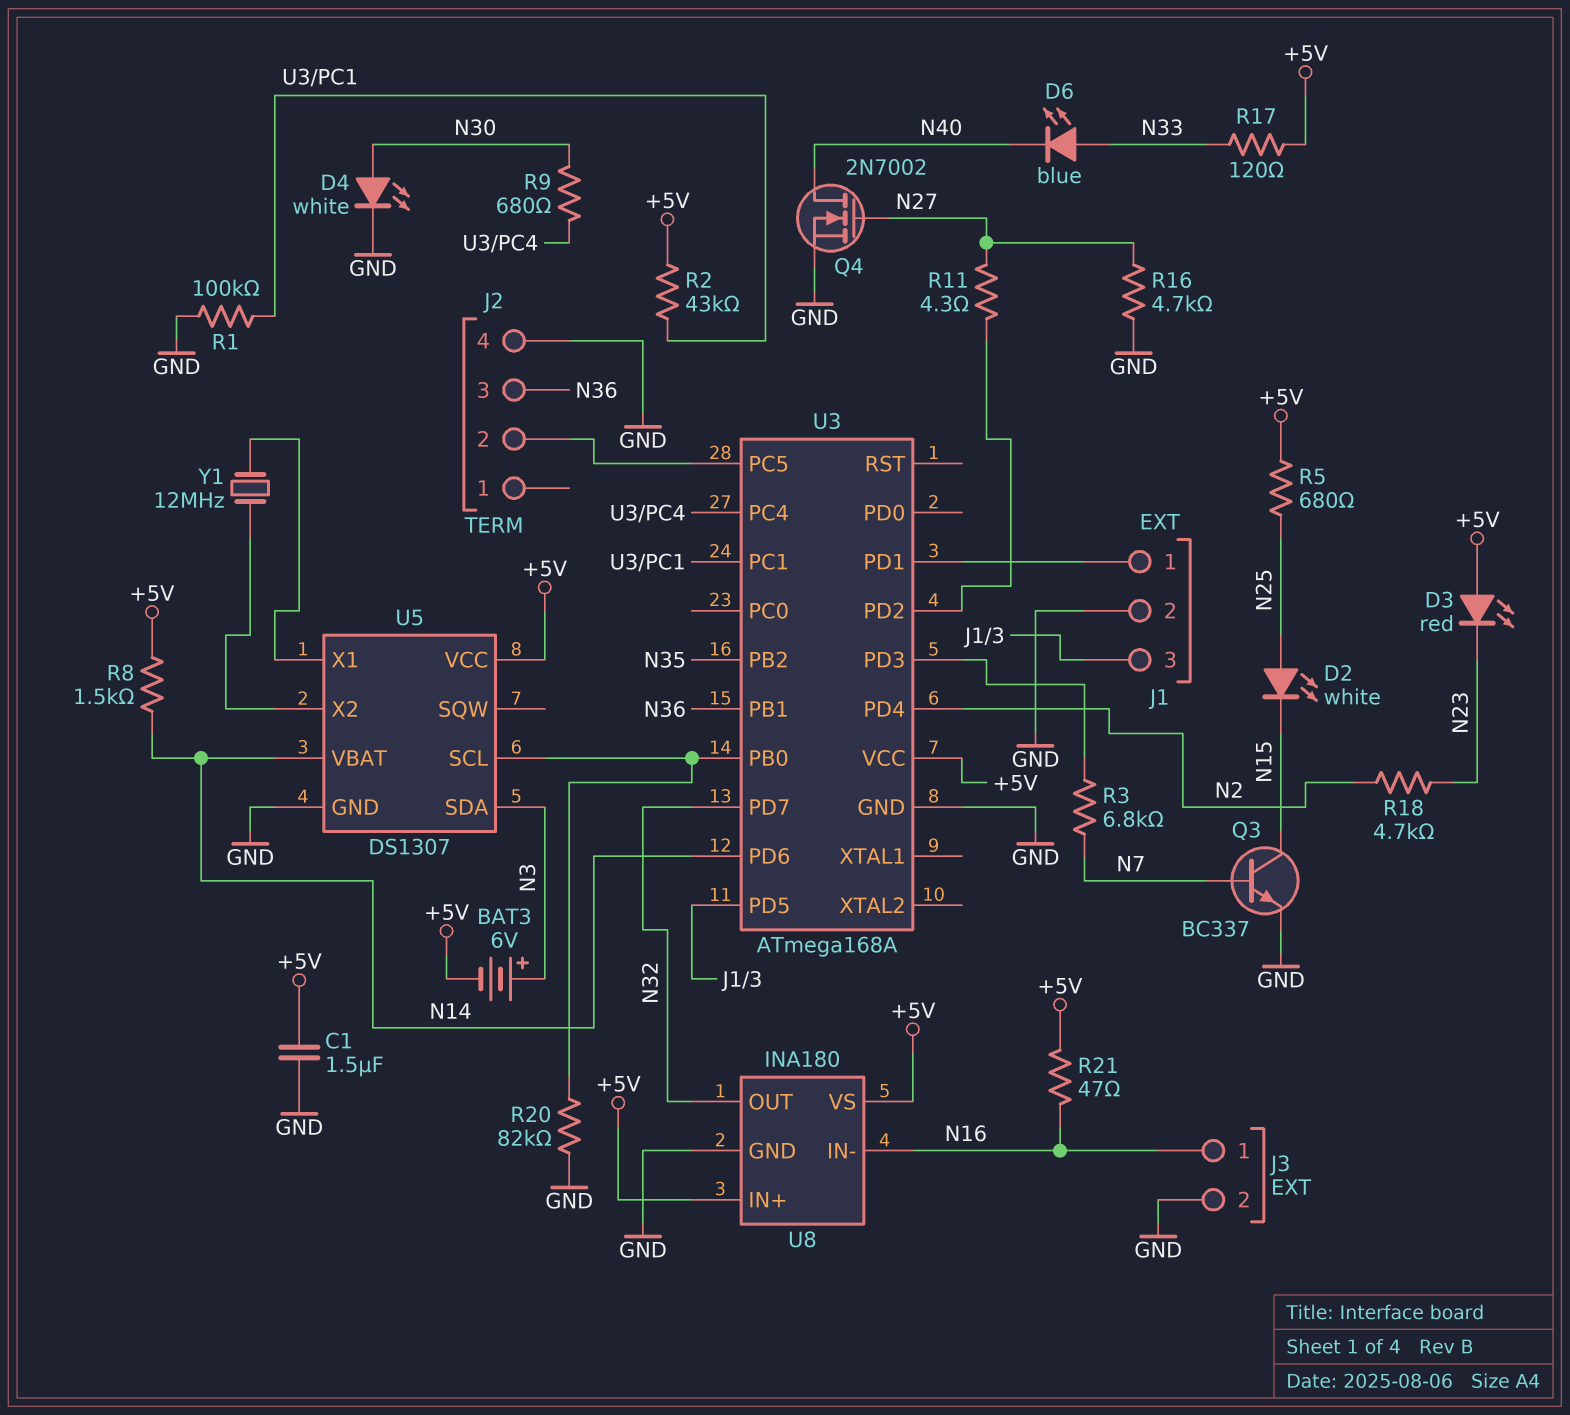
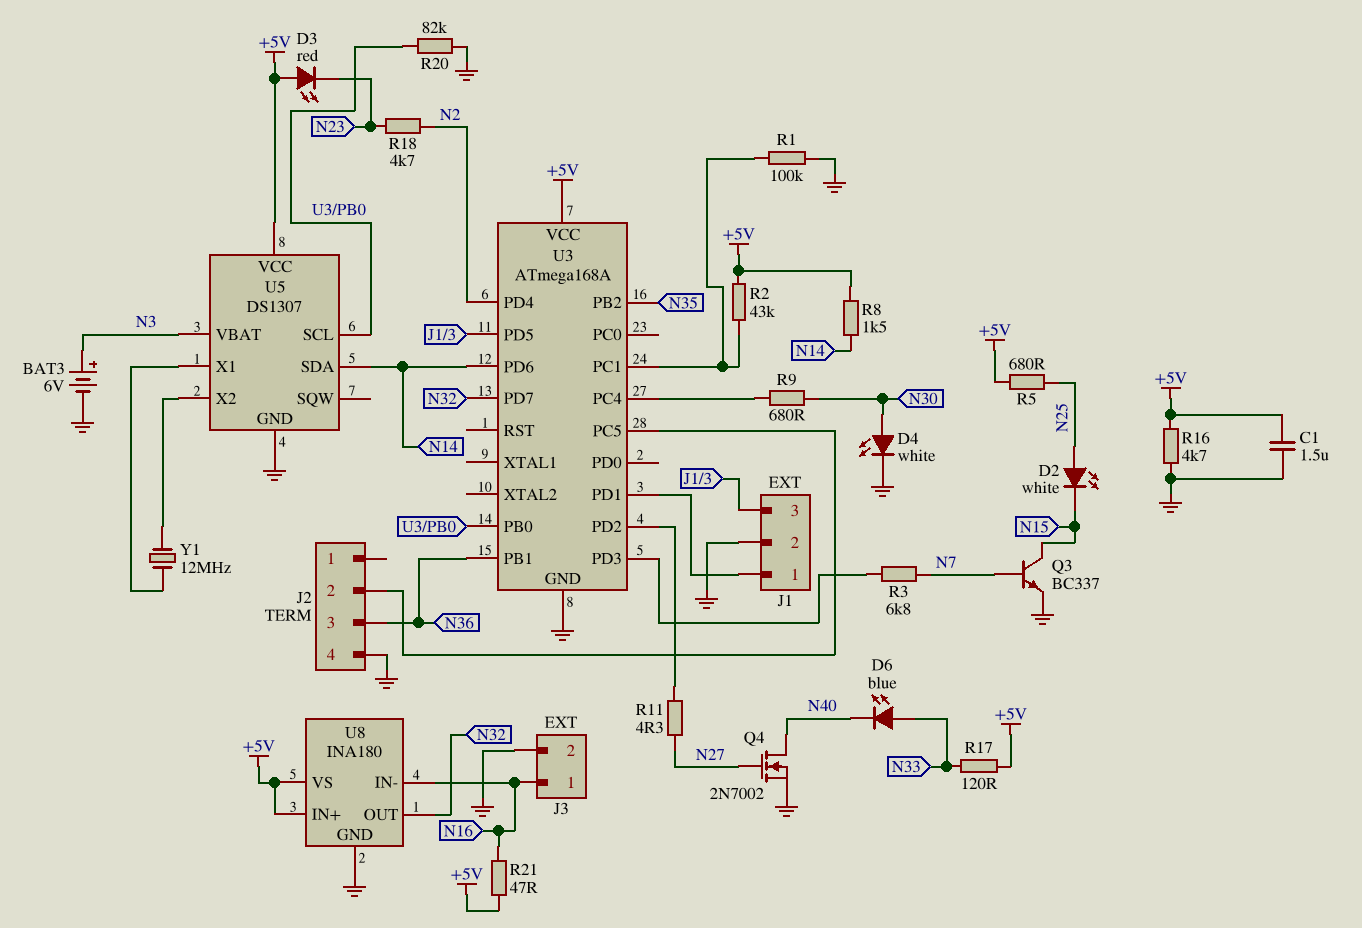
BAT3: 6V (plus N3, minus +5V) -> 6V (plus N3, minus GND)
R16: 4.7k (GND, N27) -> 4.7k (+5V, GND)
U5 pin SDA: N3 -> N14
U5 pin VBAT: N14 -> N3

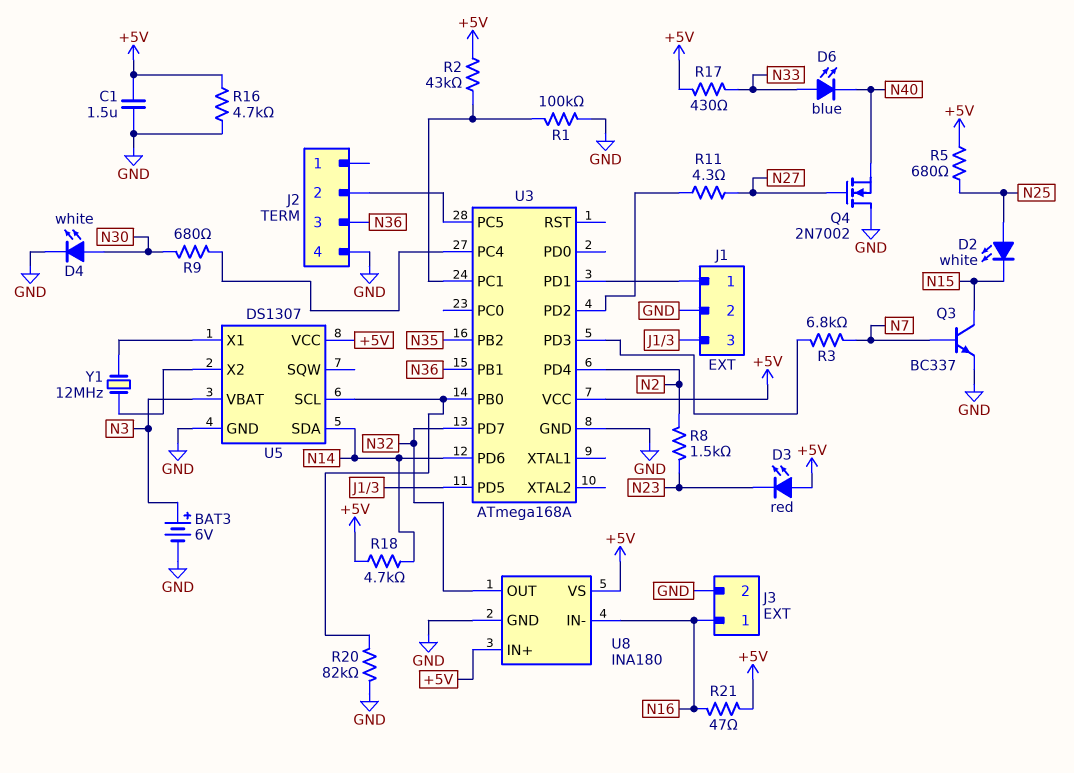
Q4: NMOS 2N7002 (G N27, D N40, S GND) -> NMOS 2N7002 (G N27, D GND, S N40)
R8: 1.5k (+5V, N14) -> 1.5k (N2, N23)
R17: 120 (+5V, N33) -> 430 (+5V, N33)
R18: 4.7k (N2, N23) -> 4.7k (+5V, N14)

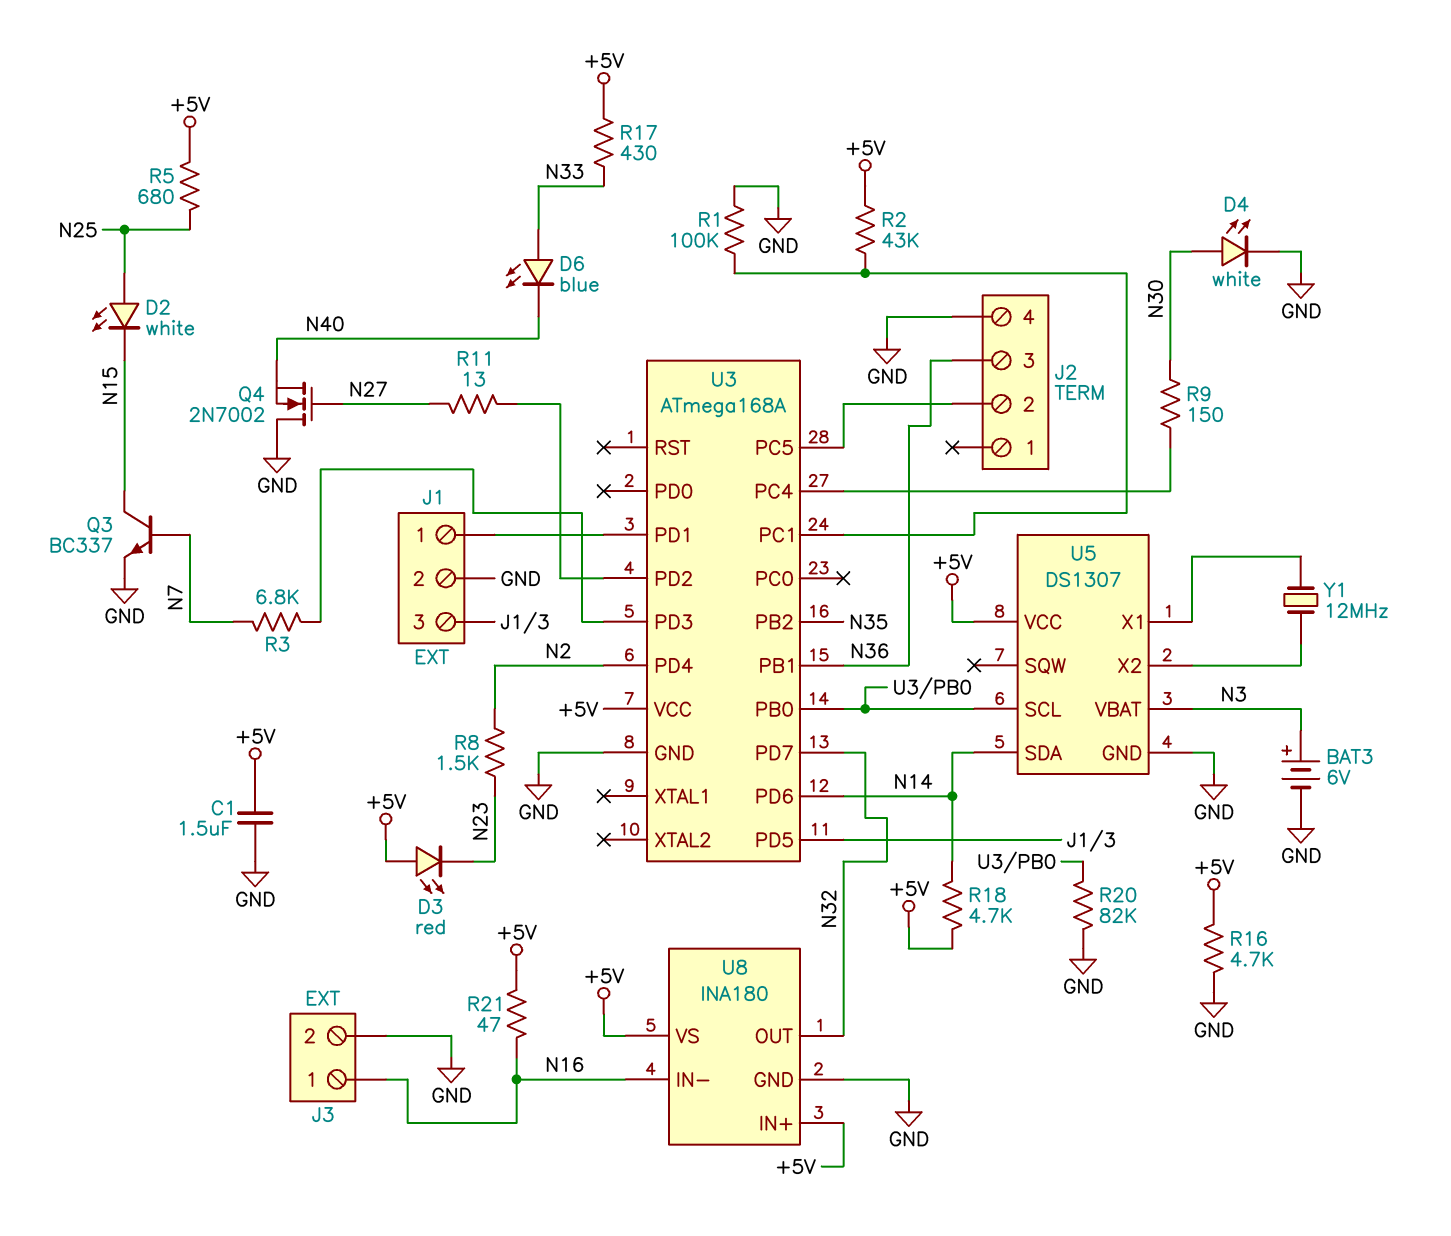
R9: 680 (N30, U3/PC4) -> 150 (N30, U3/PC4)
R11: 4.3 (N27, U3/PD2) -> 13 (N27, U3/PD2)

